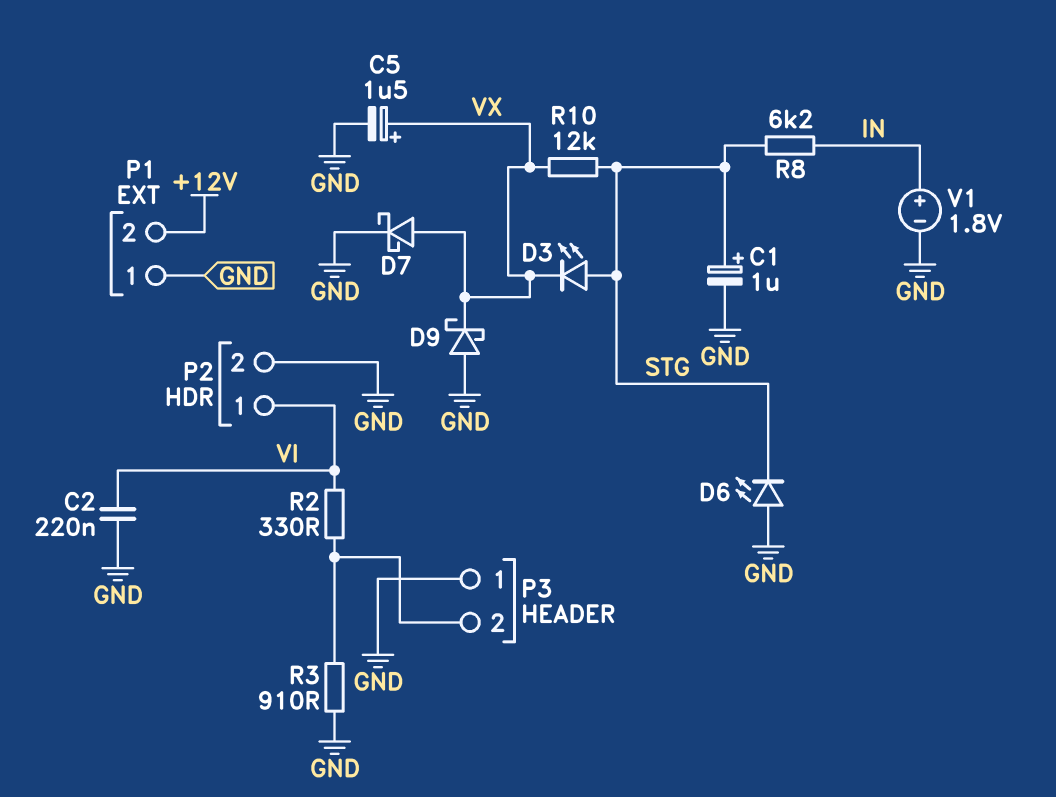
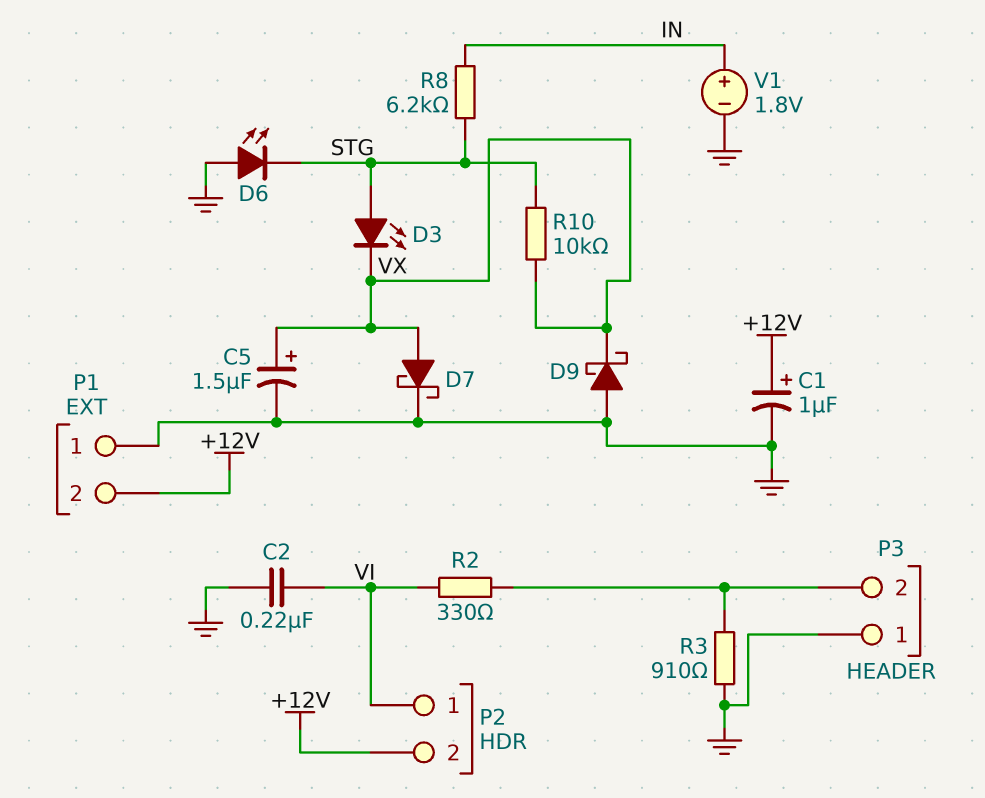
C1: 1uF (plus STG, minus GND) -> 1uF (plus +12V, minus GND)
P2 pin 2: GND -> +12V
R10: 12k (STG, VX) -> 10k (STG, VX)

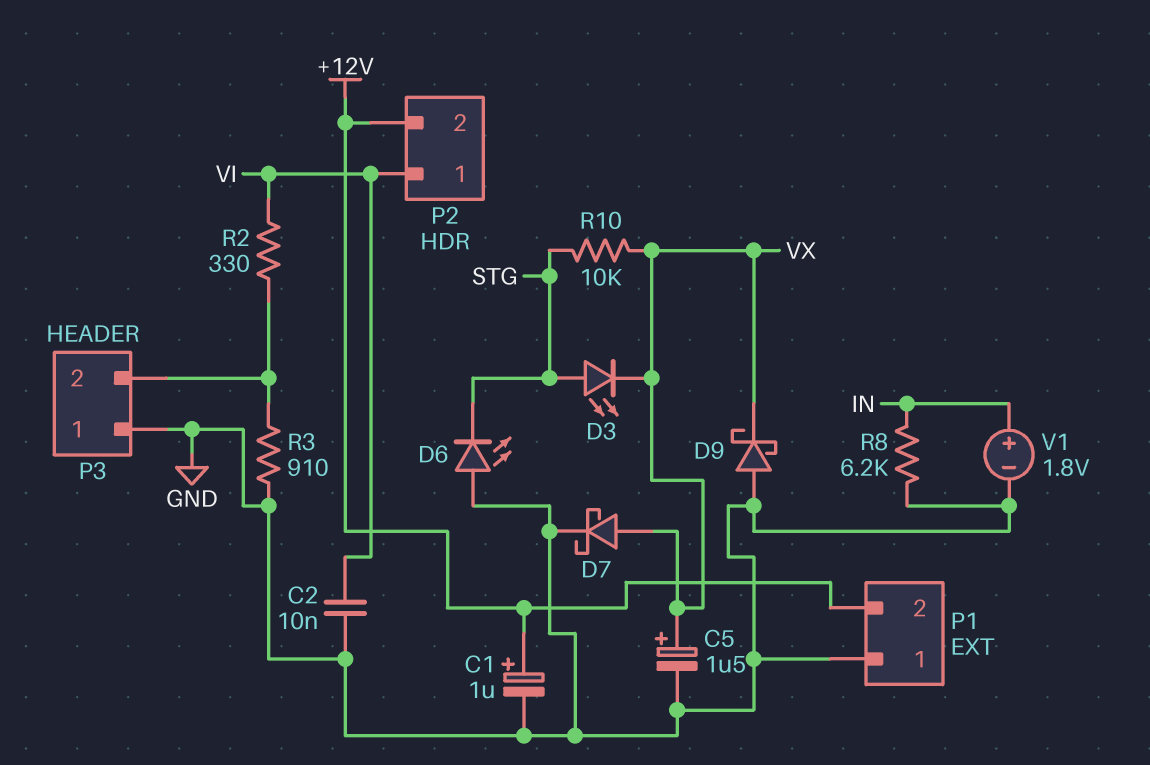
C2: 220nF (GND, VI) -> 10nF (GND, VI)
R8: 6.2k (IN, STG) -> 6.2k (GND, IN)

